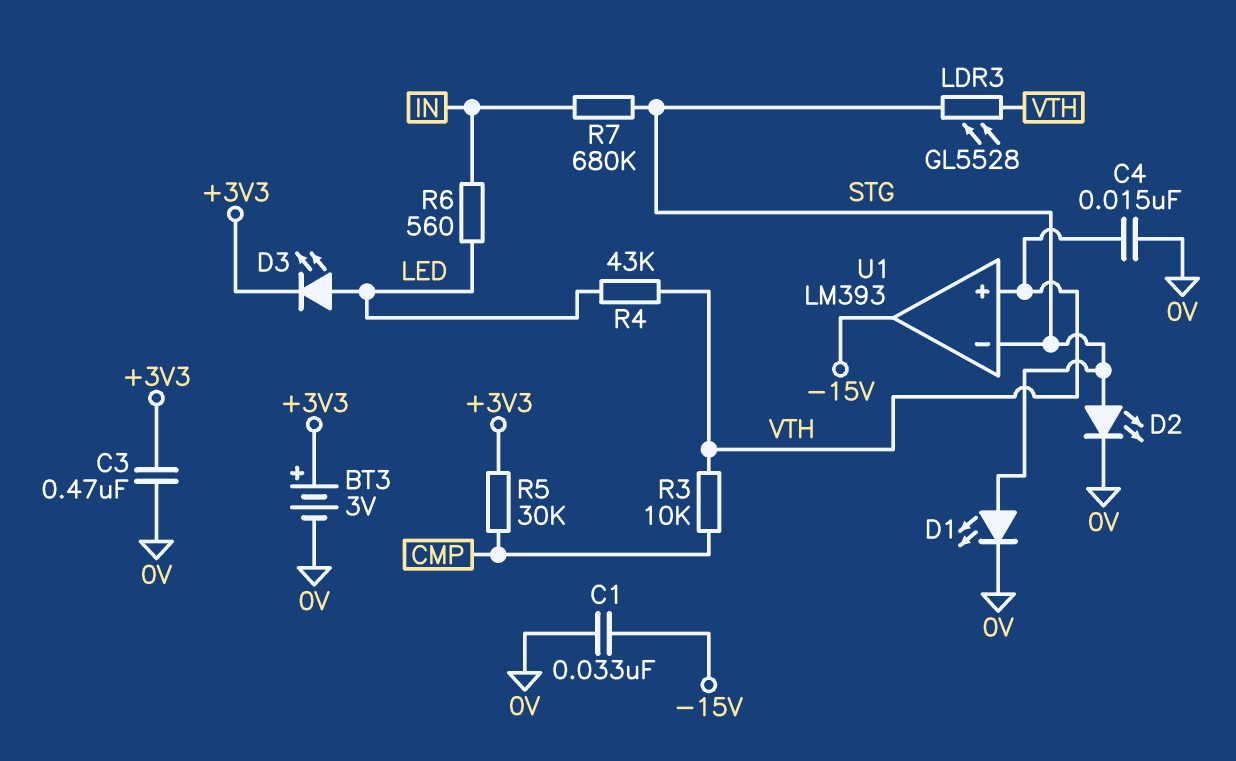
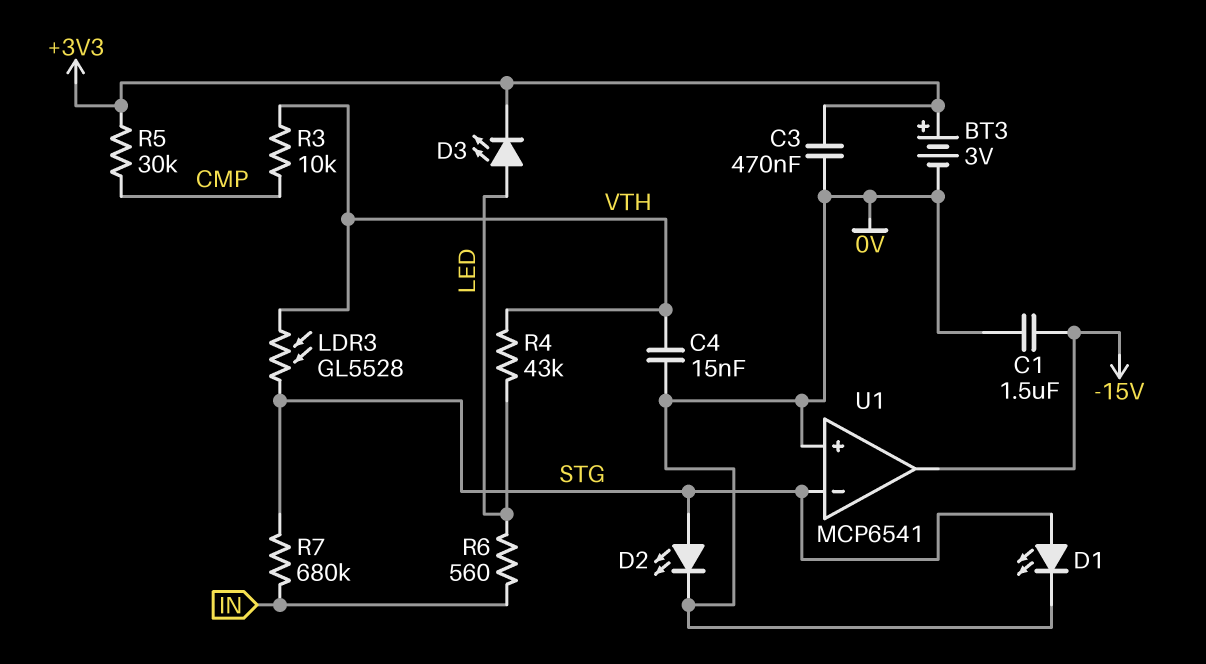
C1: 33nF (-15V, 0V) -> 1.5uF (-15V, 0V)
U1: LM393 -> MCP6541
U1 pin in+: VTH -> 0V

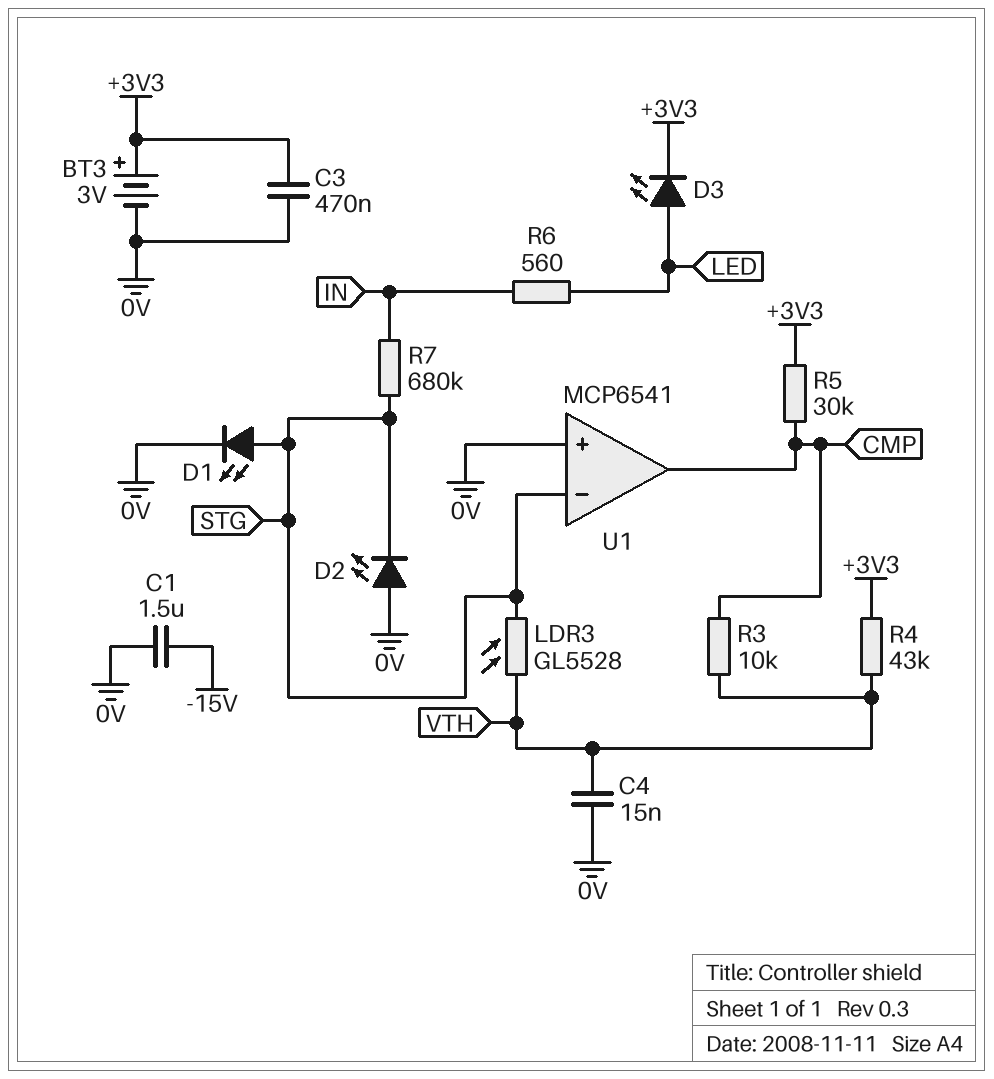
D2: LED (A STG, K 0V) -> LED (A 0V, K STG)
R4: 43k (LED, VTH) -> 43k (+3V3, VTH)
U1 pin out: -15V -> CMP

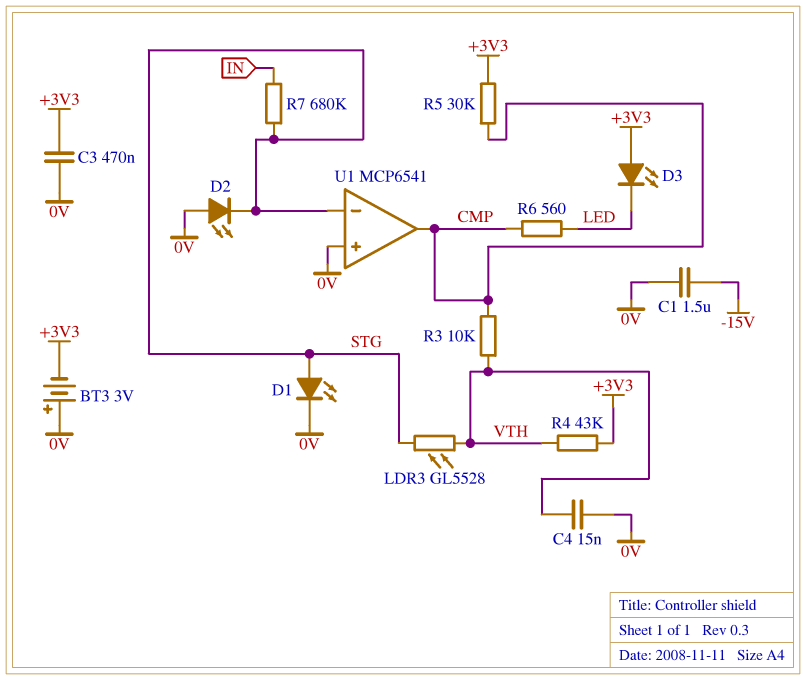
BT3: 3V (plus +3V3, minus 0V) -> 3V (plus 0V, minus +3V3)
D3: LED (A LED, K +3V3) -> LED (A +3V3, K LED)
R6: 560 (IN, LED) -> 560 (CMP, LED)

